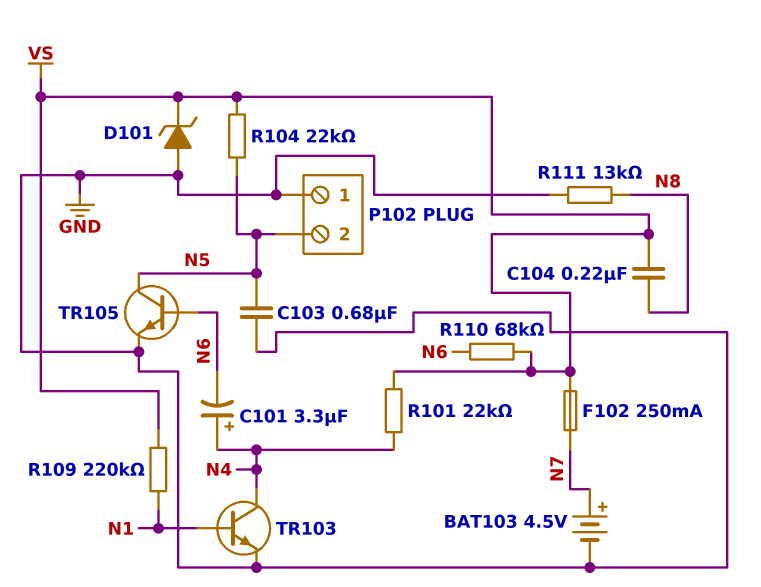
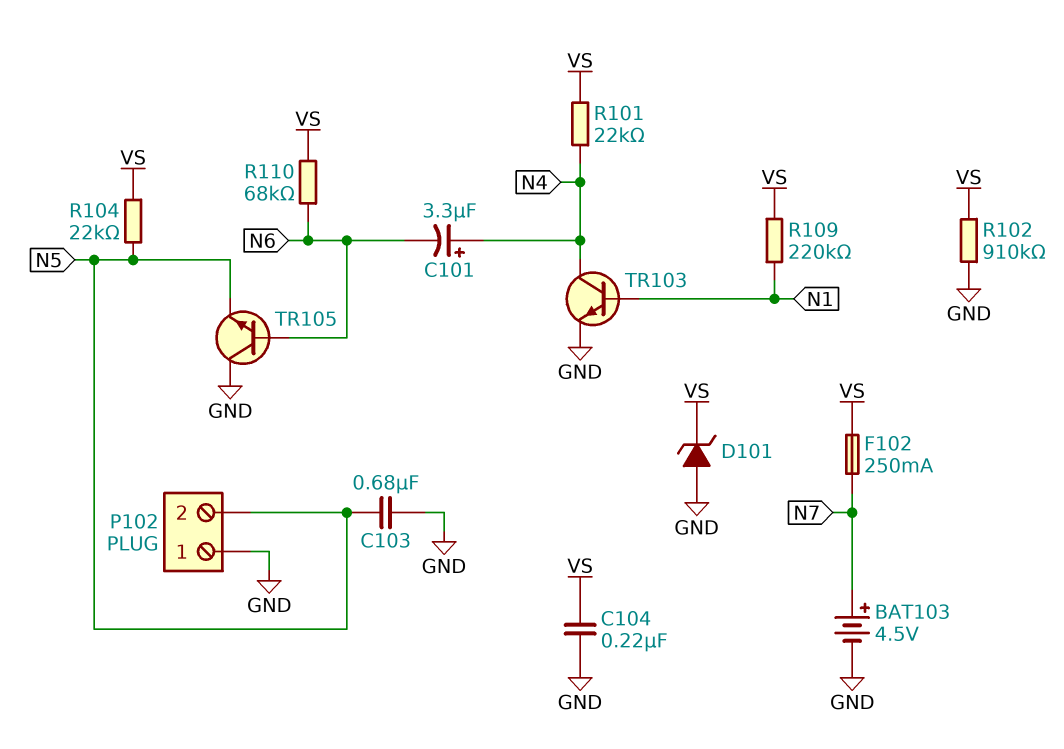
C104: 220nF (N8, VS) -> 220nF (GND, VS)
R102: none -> 910k (GND, VS)
R111: 13k (GND, N8) -> none
TR105: NPN (B N6, C N5, E GND) -> NPN (B N6, C GND, E N5)

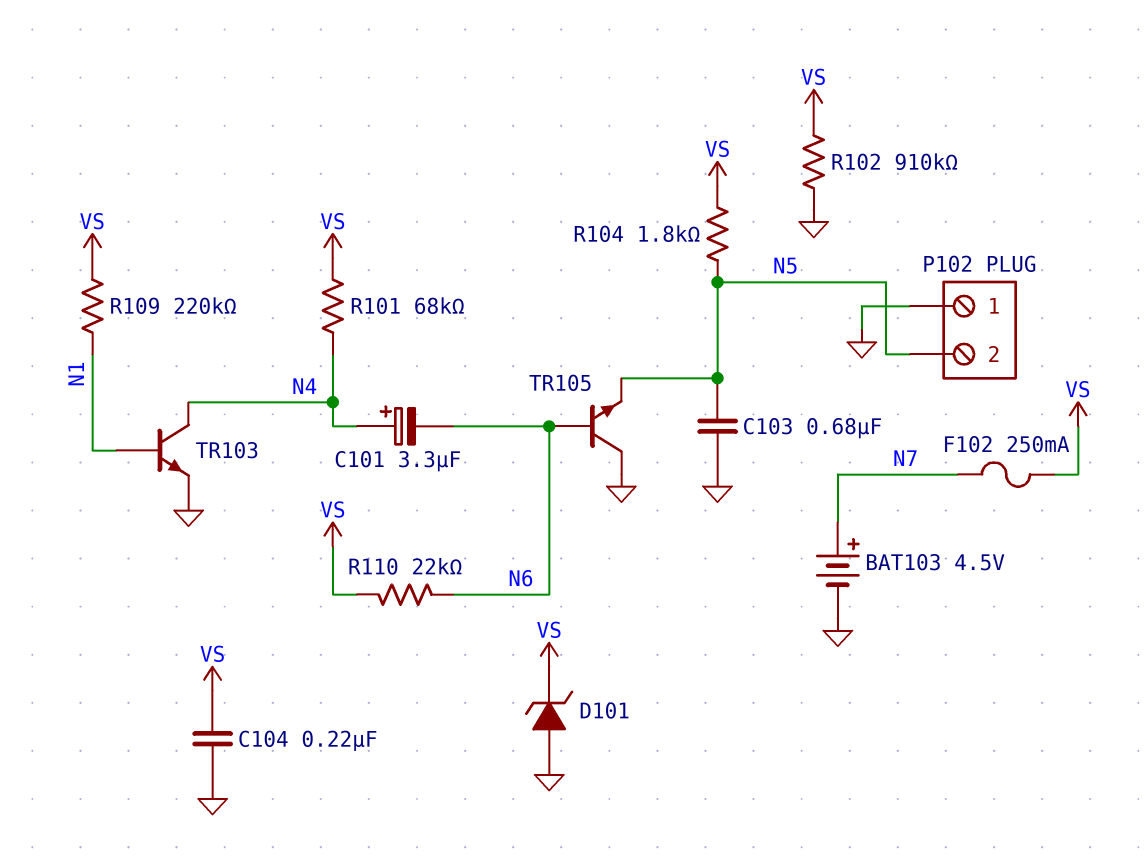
R101: 22k (N4, VS) -> 68k (N4, VS)
R104: 22k (N5, VS) -> 1.8k (N5, VS)
R110: 68k (N6, VS) -> 22k (N6, VS)

